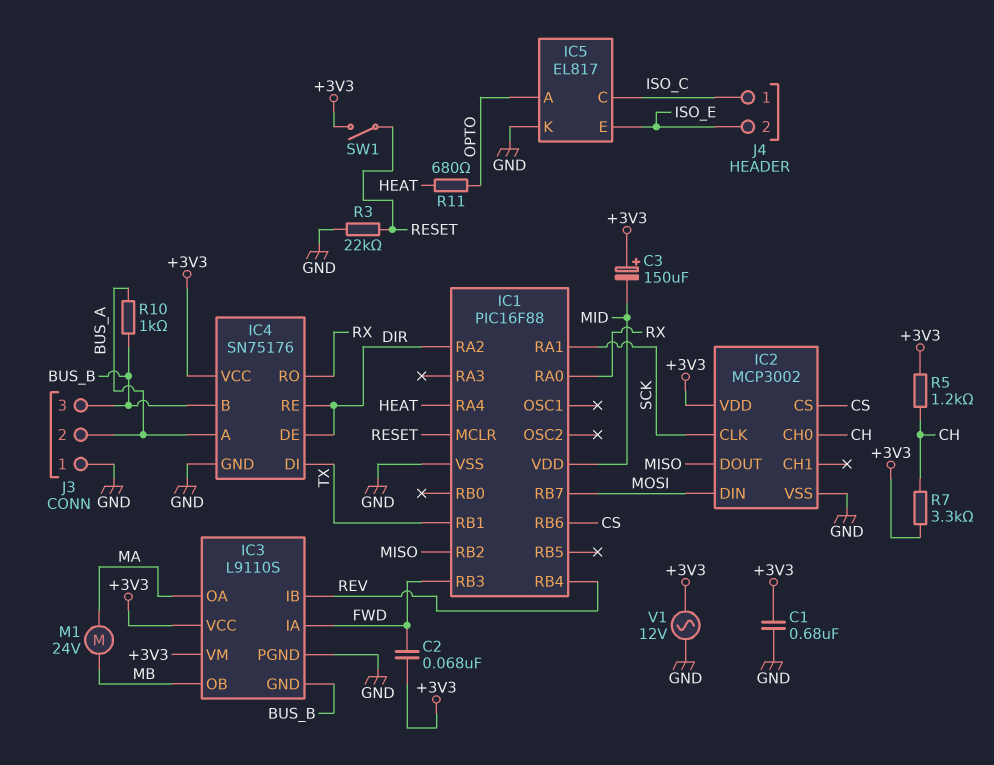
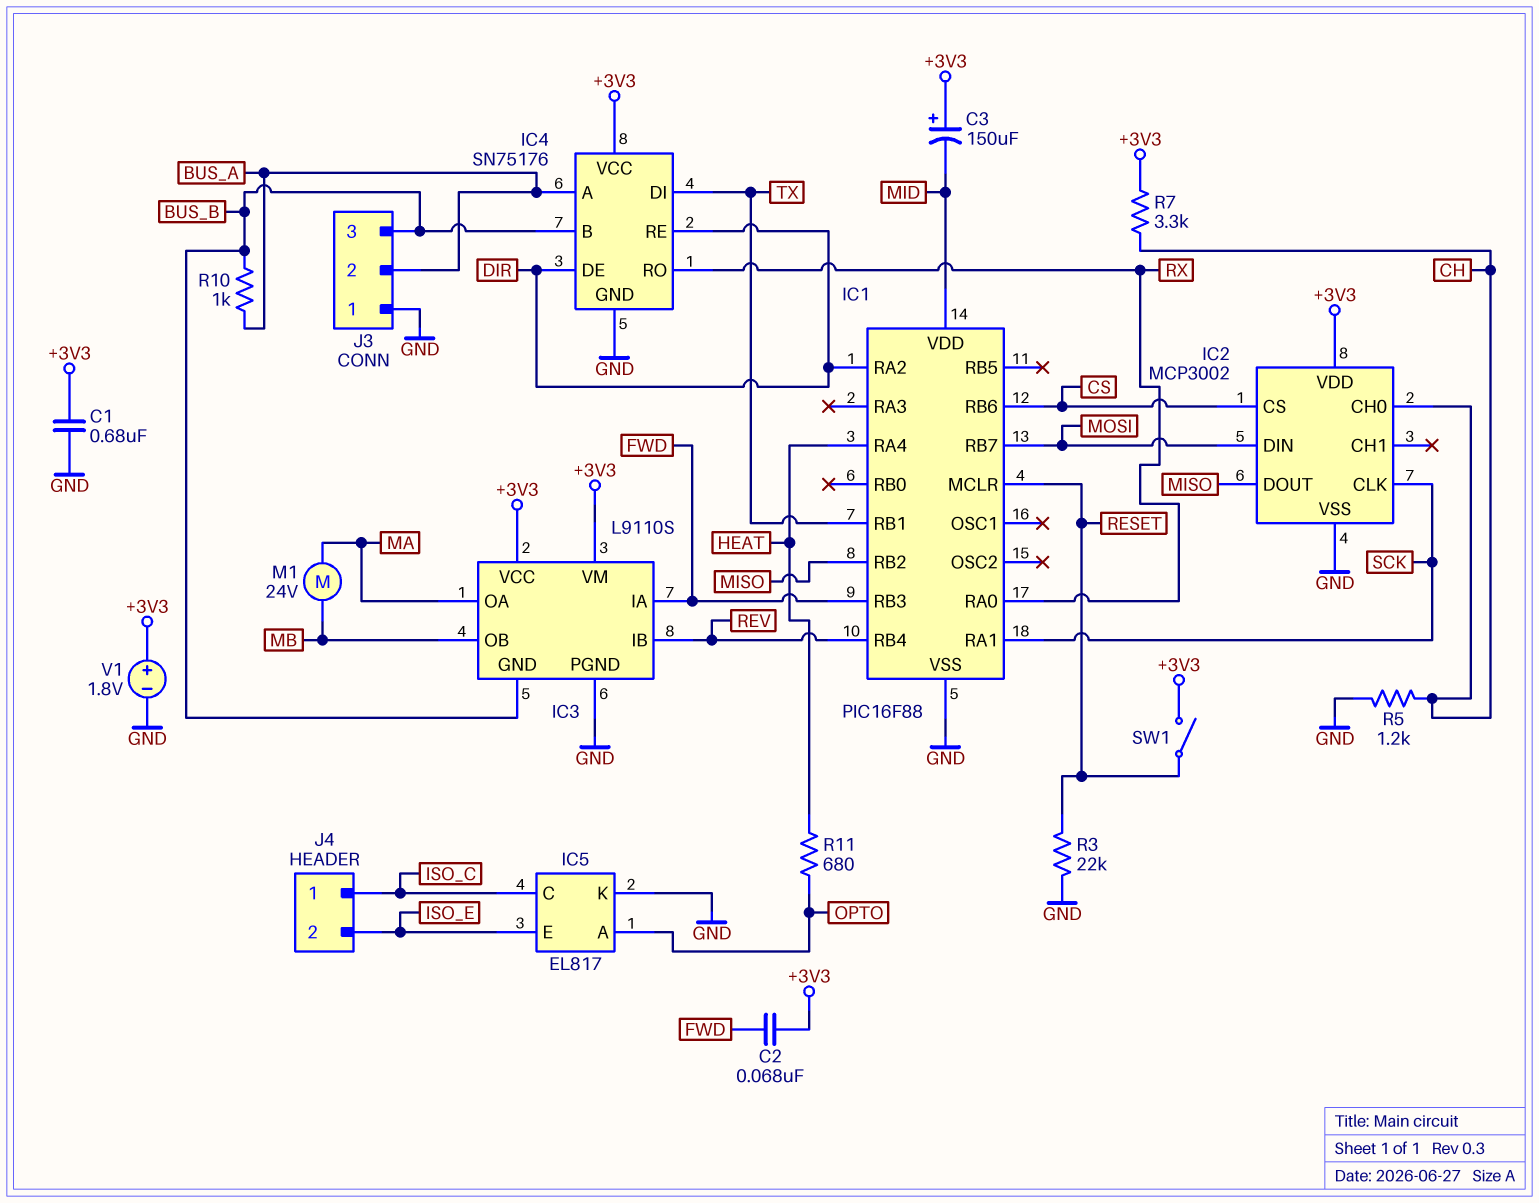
R5: 1.2k (+3V3, CH) -> 1.2k (CH, GND)
V1: AC 12V (+3V3, GND) -> 1.8V (plus +3V3, minus GND)

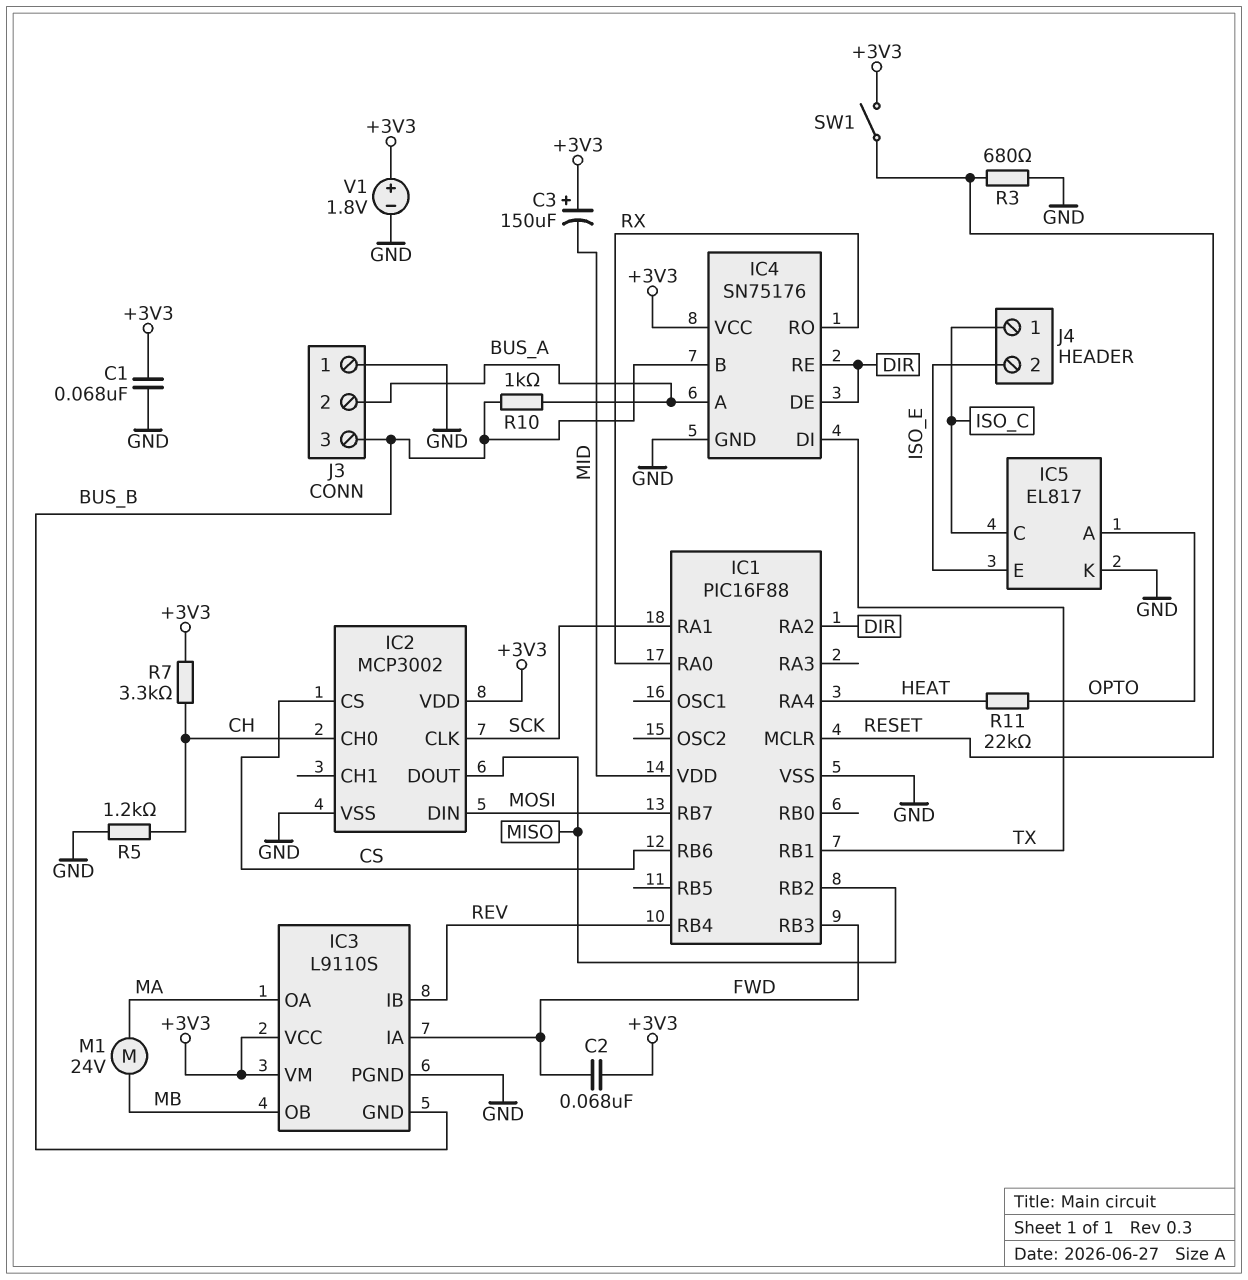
C1: 680nF (+3V3, GND) -> 68nF (+3V3, GND)
R3: 22k (GND, RESET) -> 680 (GND, RESET)
R11: 680 (HEAT, OPTO) -> 22k (HEAT, OPTO)

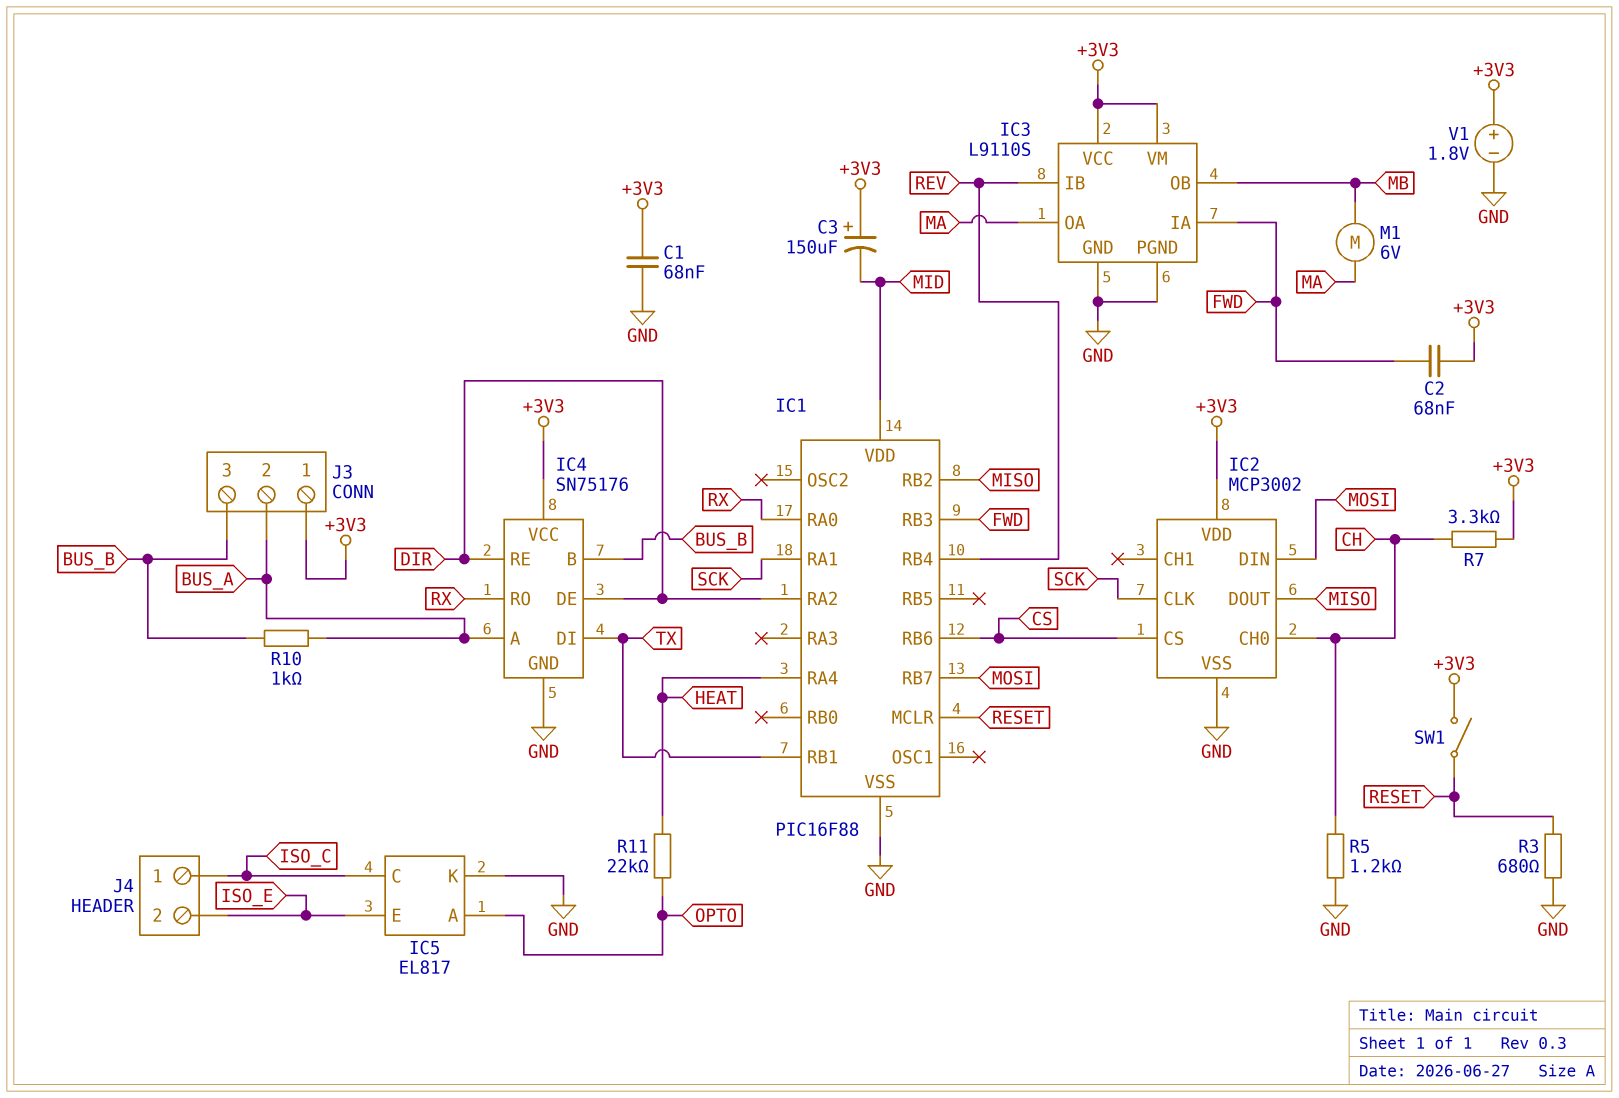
IC3 pin GND: BUS_B -> GND
J3 pin 1: GND -> +3V3
M1: motor 24V (MA, MB) -> motor 6V (MA, MB)

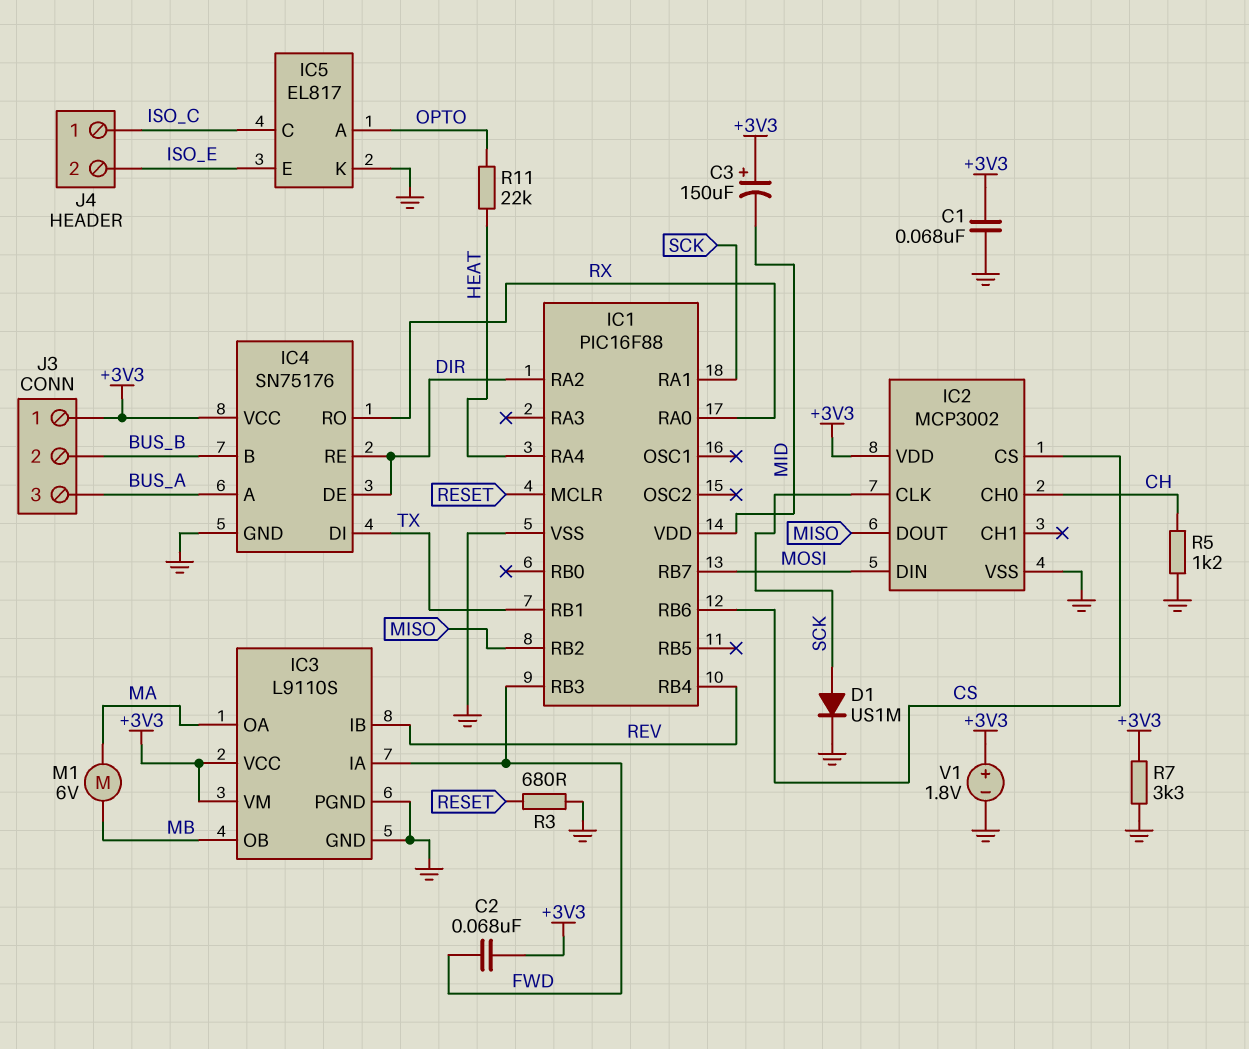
D1: none -> diode US1M (A SCK, K GND)
J3 pin 2: BUS_A -> BUS_B
J3 pin 3: BUS_B -> BUS_A
R7: 3.3k (+3V3, CH) -> 3.3k (+3V3, GND)
R10: 1k (BUS_A, BUS_B) -> none
SW1: switch (+3V3, RESET) -> none

